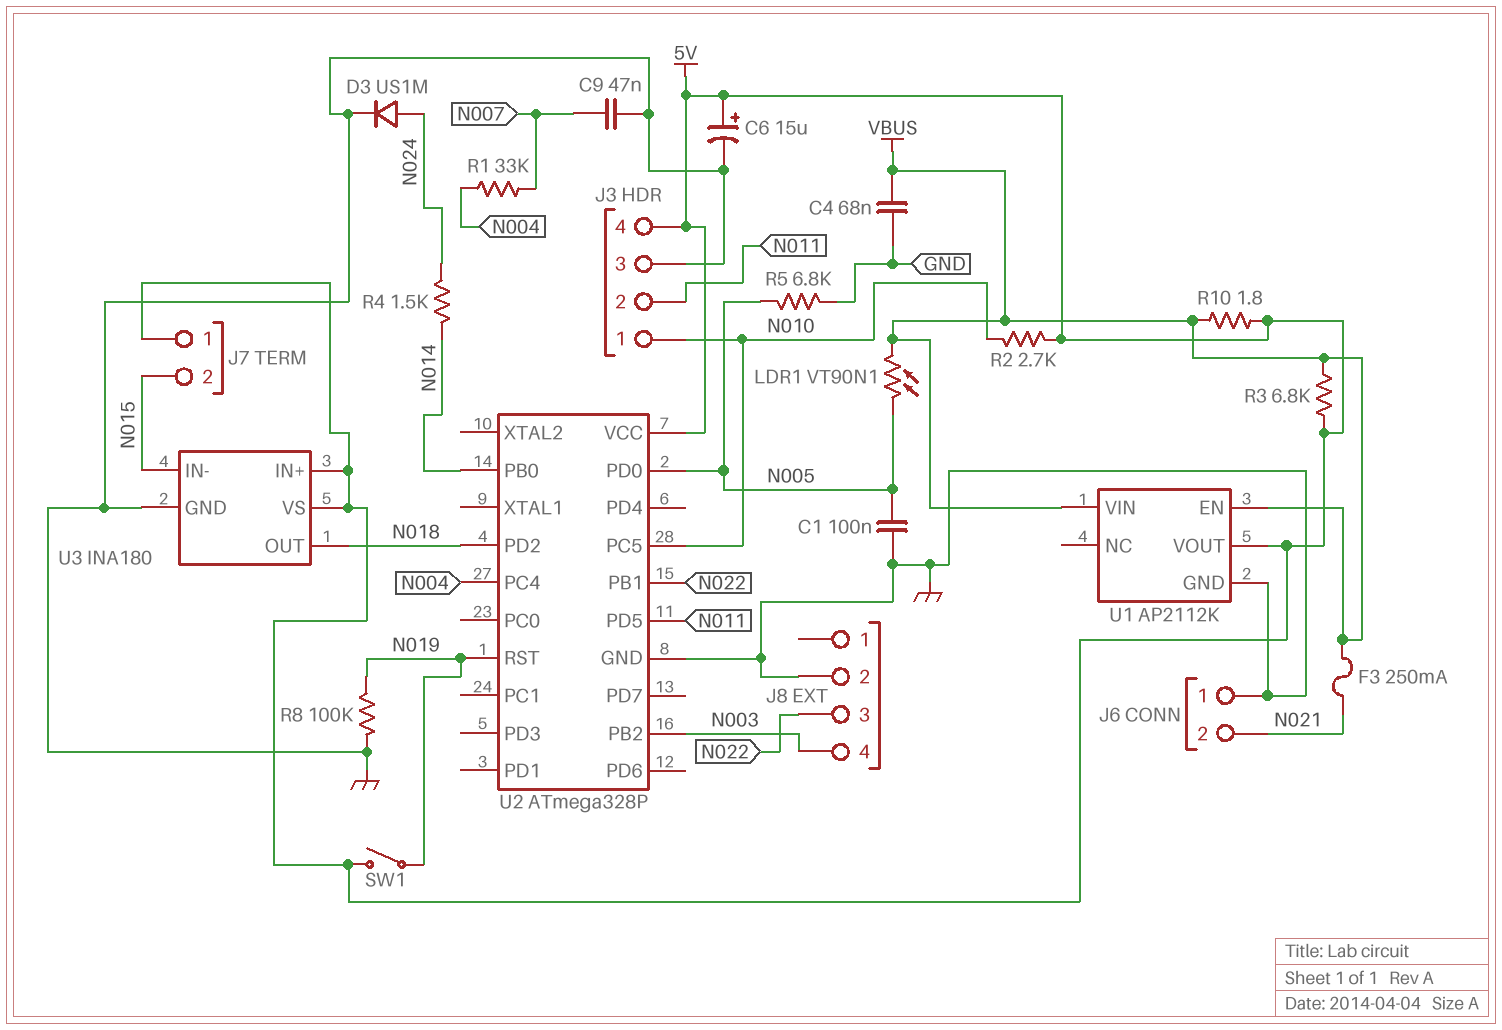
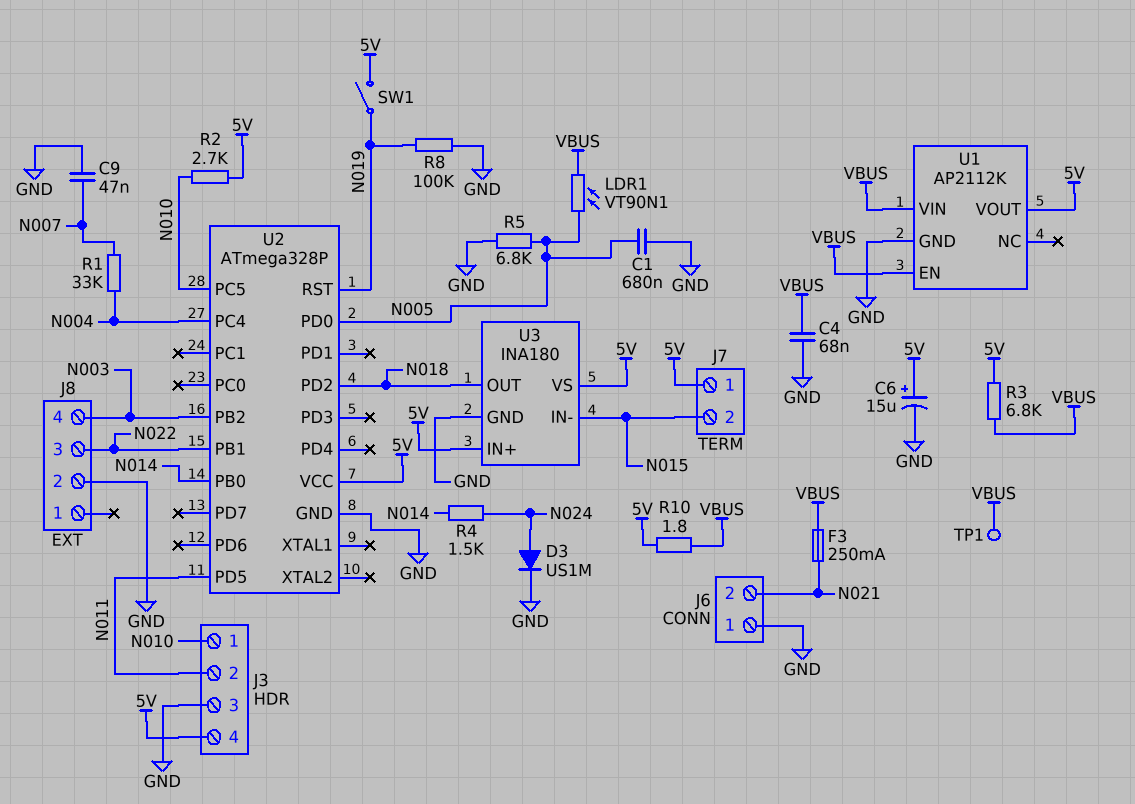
C1: 100nF (GND, N005) -> 680nF (GND, N005)
TP1: none -> test point (VBUS)

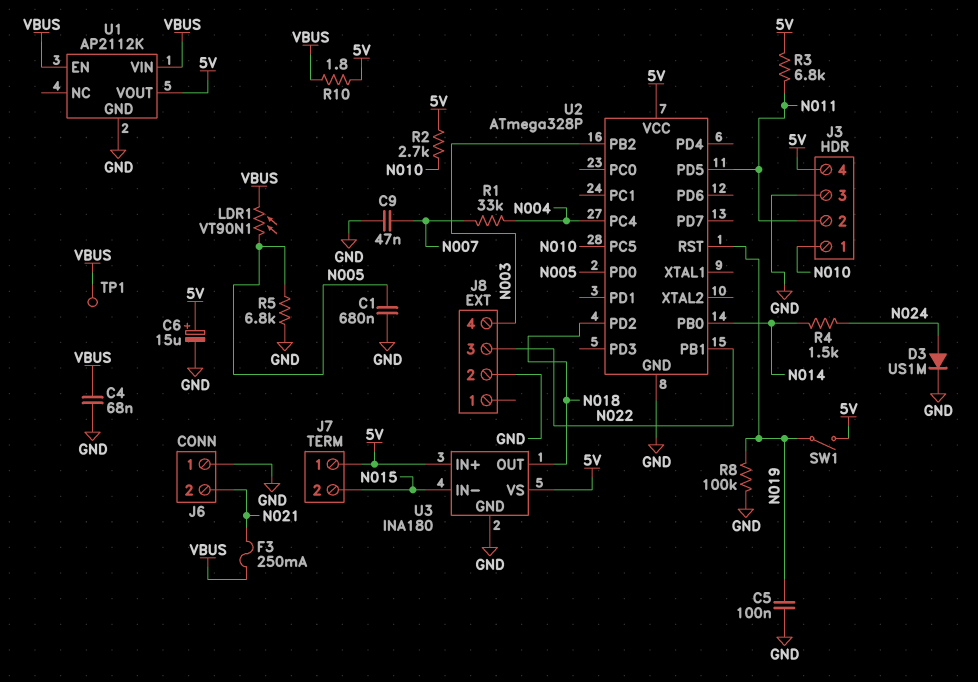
C5: none -> 100nF (GND, N019)
R3: 6.8k (5V, VBUS) -> 6.8k (5V, N011)

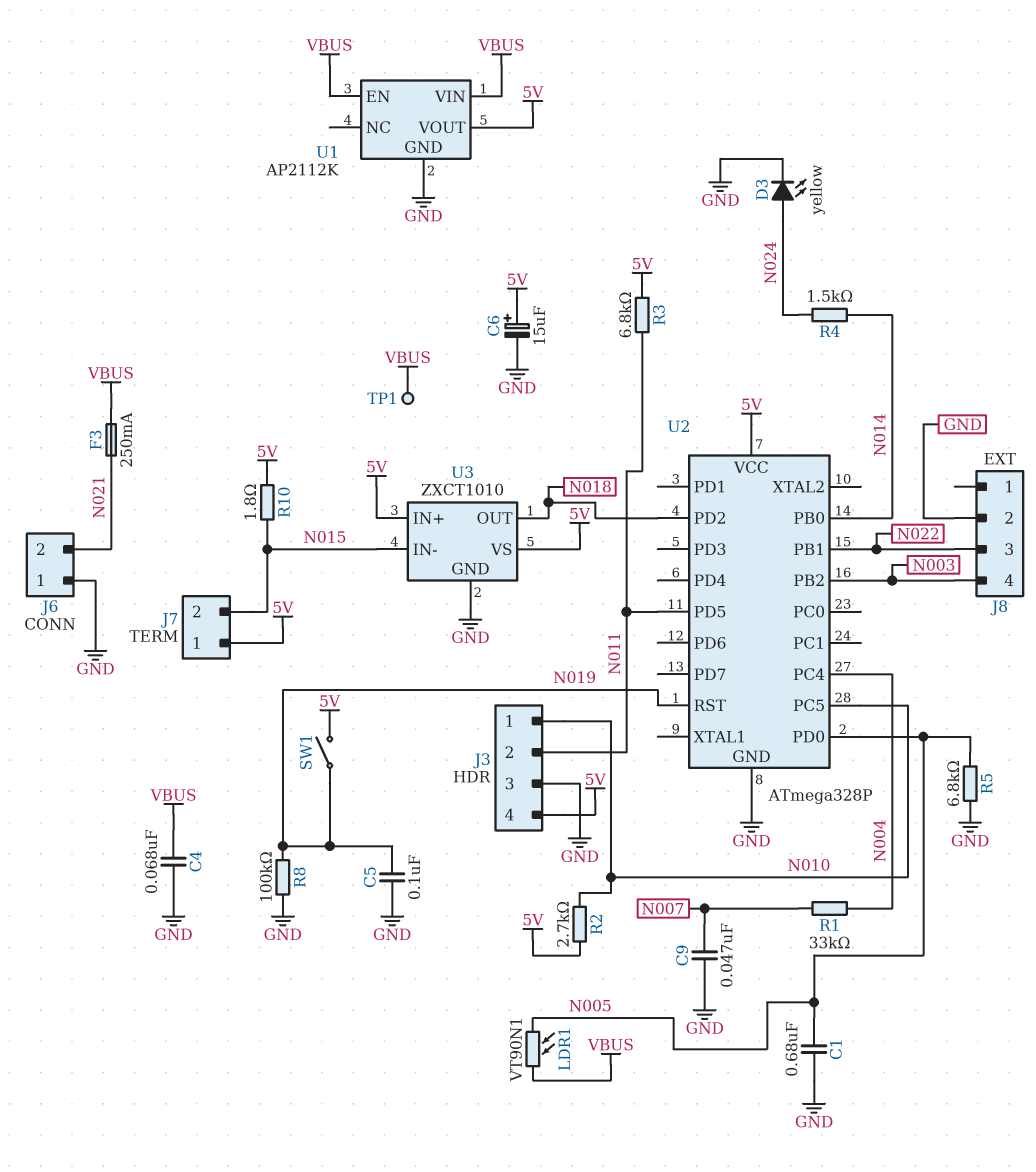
D3: diode US1M (A N024, K GND) -> LED yellow (A N024, K GND)
R10: 1.8 (5V, VBUS) -> 1.8 (5V, N015)
U3: INA180 -> ZXCT1010

